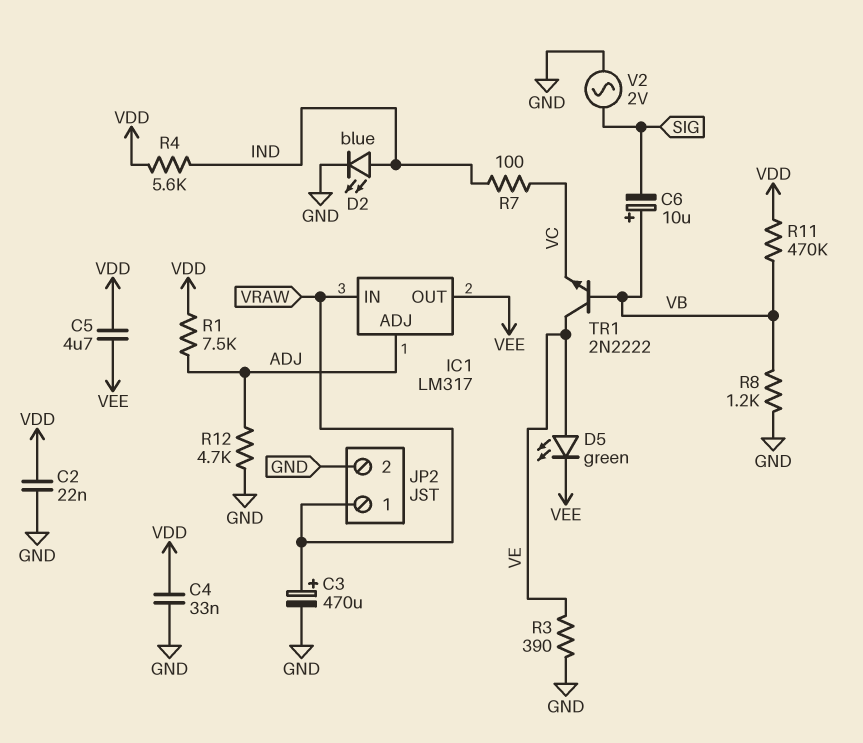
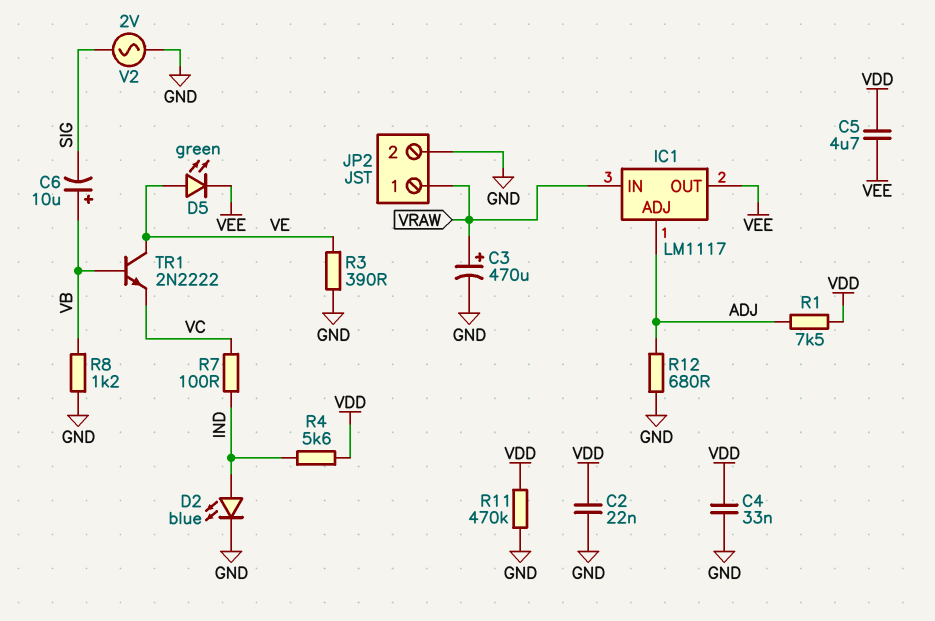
IC1: LM317 -> LM1117
R11: 470k (VB, VDD) -> 470k (GND, VDD)
R12: 4.7k (ADJ, GND) -> 680 (ADJ, GND)

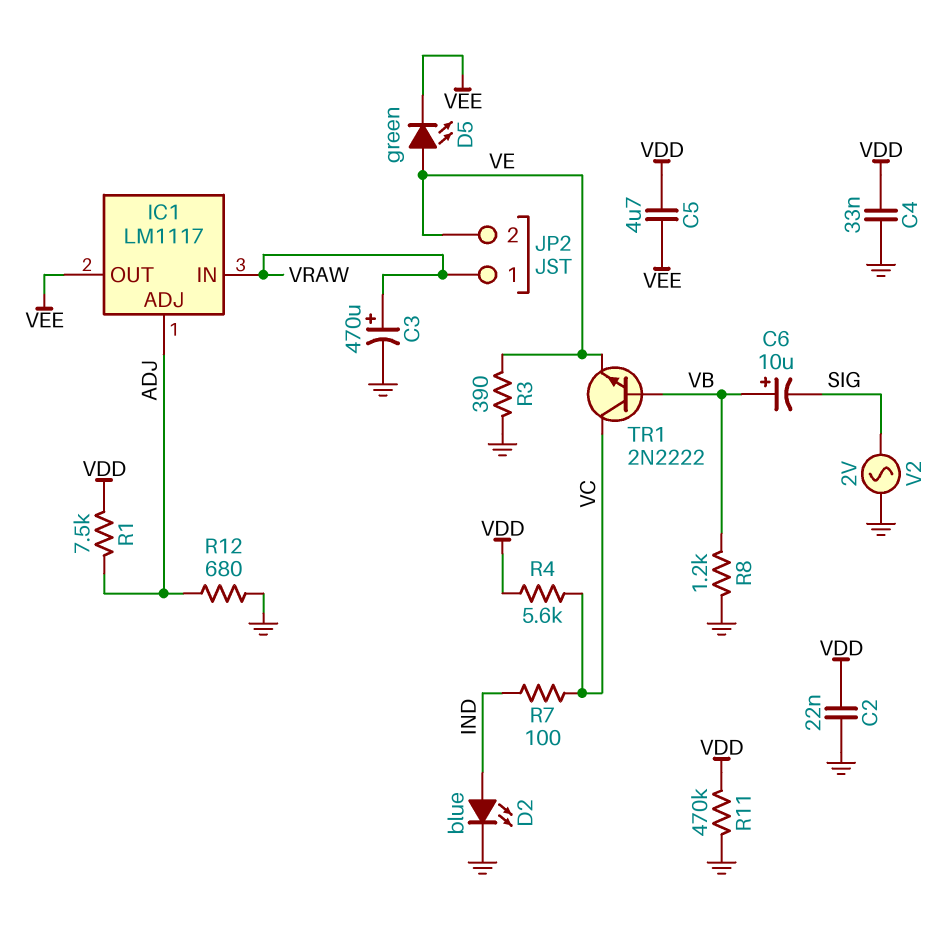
JP2 pin 2: GND -> VE
R4: 5.6k (IND, VDD) -> 5.6k (VC, VDD)
TR1: NPN 2N2222 (B VB, C VE, E VC) -> NPN 2N2222 (B VB, C VC, E VE)

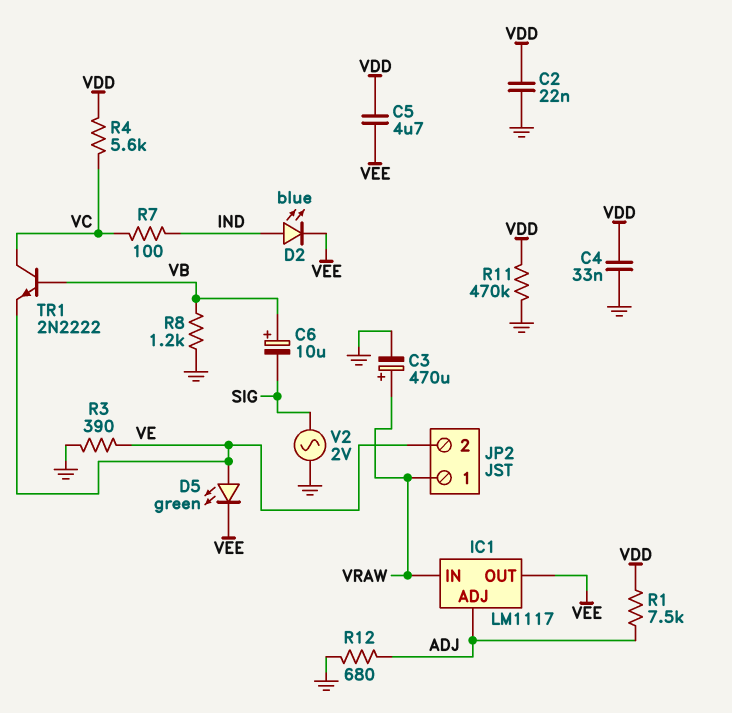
D2: LED blue (A IND, K GND) -> LED blue (A IND, K VEE)

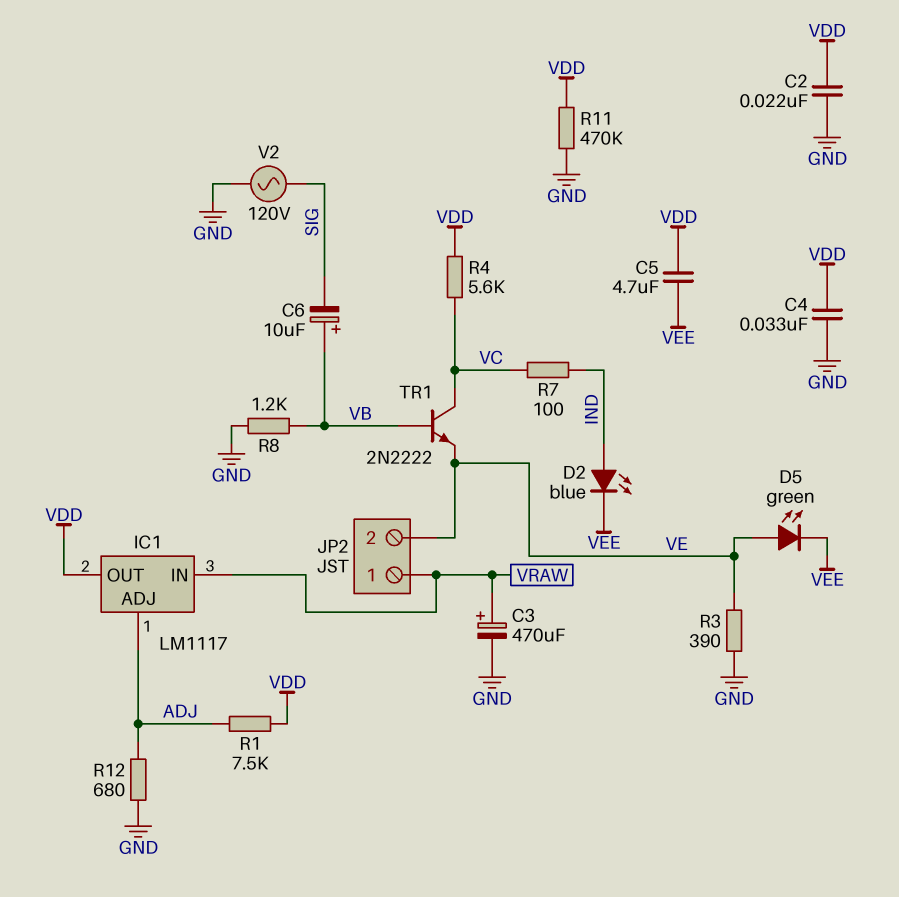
IC1 pin OUT: VEE -> VDD
V2: AC 2V (GND, SIG) -> AC 120V (GND, SIG)

